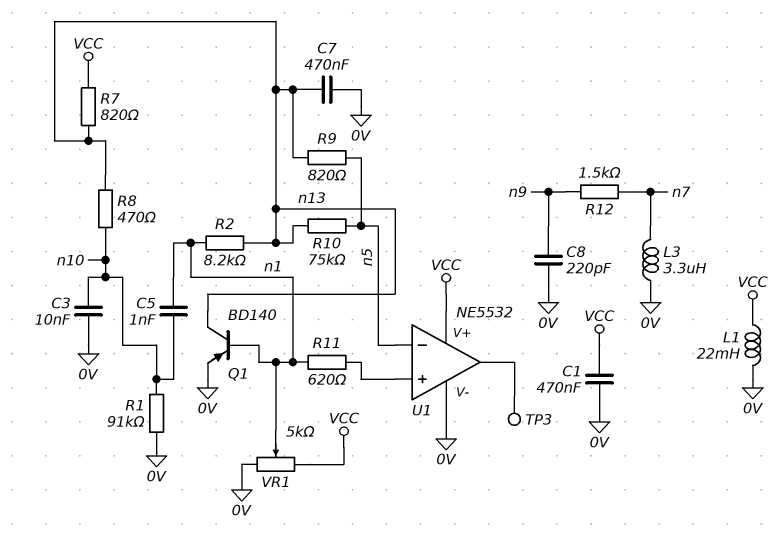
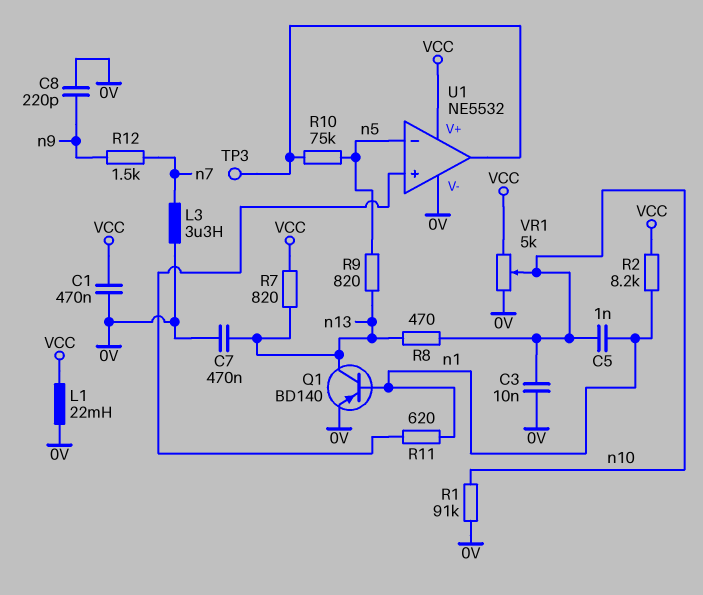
R2: 8.2k (n1, n13) -> 8.2k (VCC, n1)
R10: 75k (n5, n13) -> 75k (U1/out, n5)
VR1: 5k (0V, VCC, wiper n1) -> 5k (0V, VCC, wiper n10)

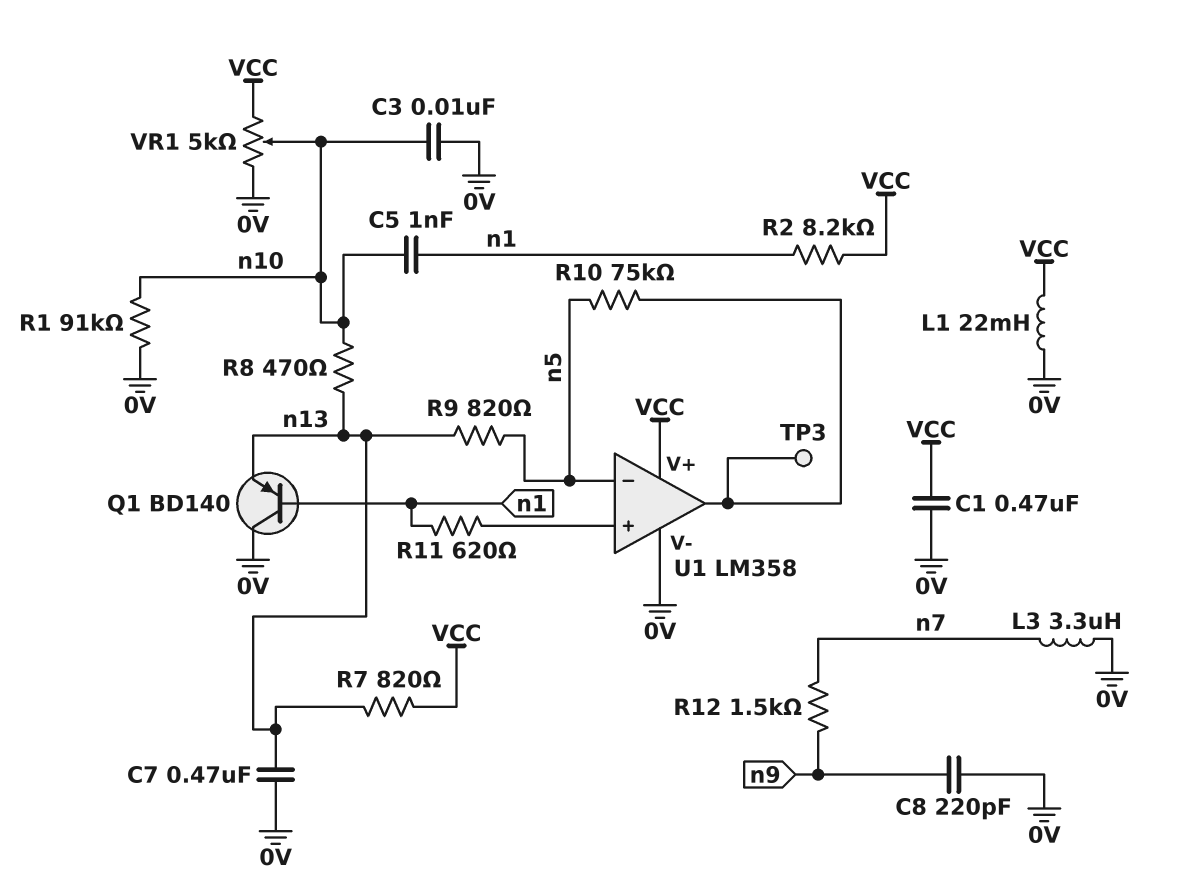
Q1: PNP BD140 (B n1, C n13, E 0V) -> PNP BD140 (B n1, C 0V, E n13)
U1: NE5532 -> LM358

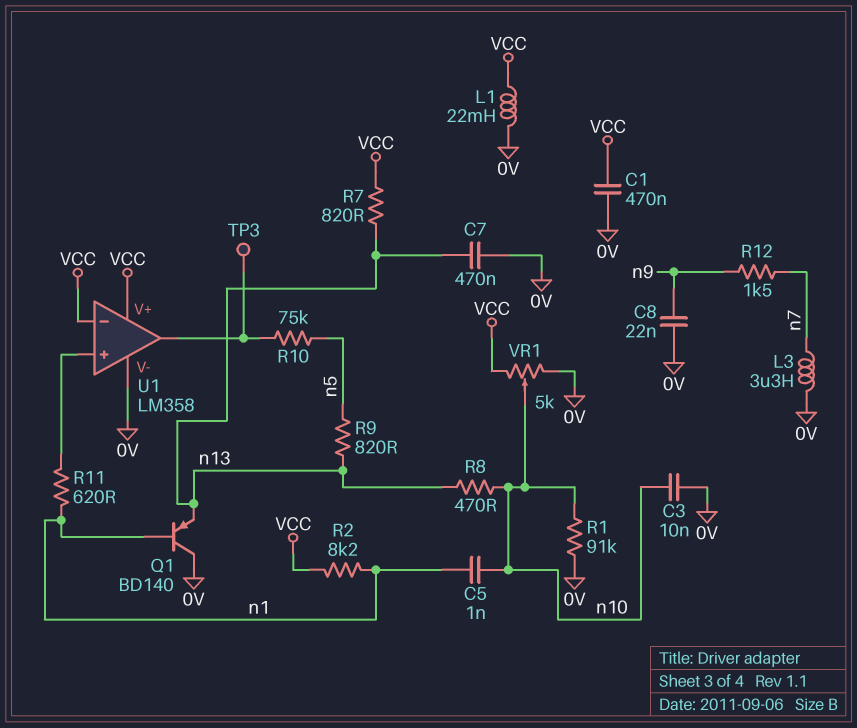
C8: 220pF (0V, n9) -> 22nF (0V, n9)
U1 pin in-: n5 -> VCC

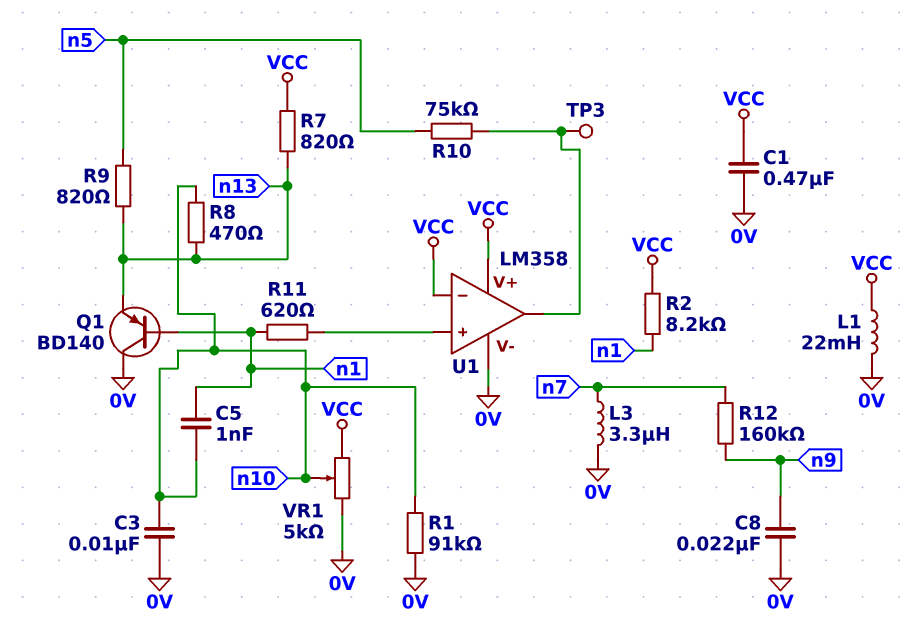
C7: 470nF (0V, n13) -> none
R12: 1.5k (n7, n9) -> 160k (n7, n9)

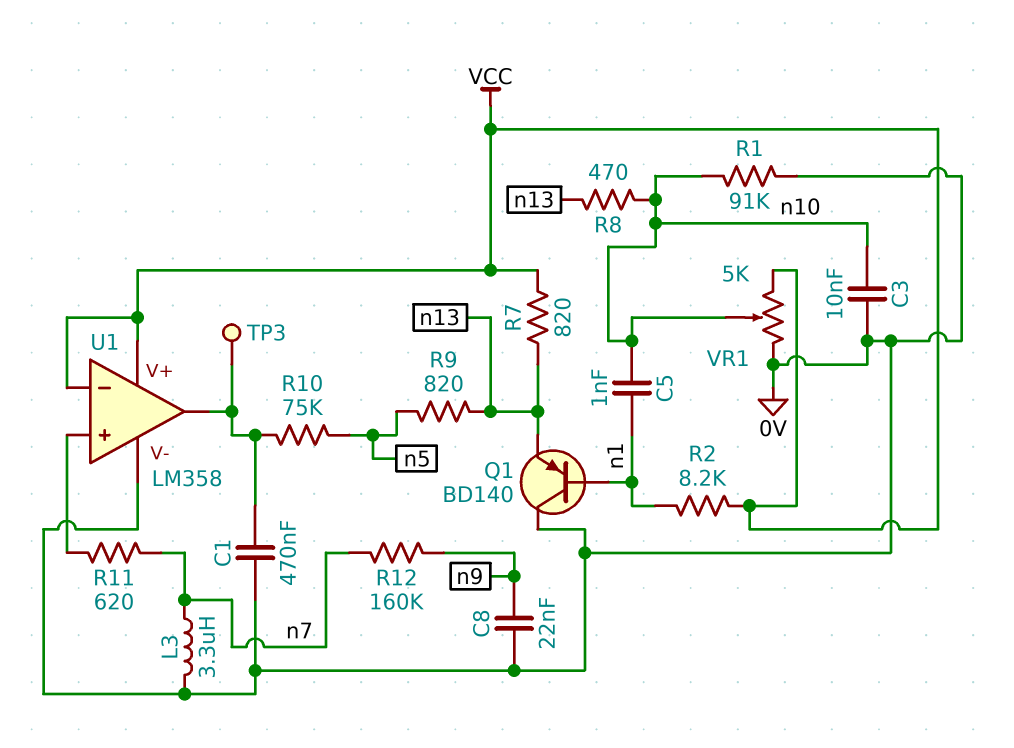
C1: 470nF (0V, VCC) -> 470nF (0V, U1/out)
L1: 22mH (0V, VCC) -> none
R11: 620 (U1/in+, n1) -> 620 (U1/in+, n7)

